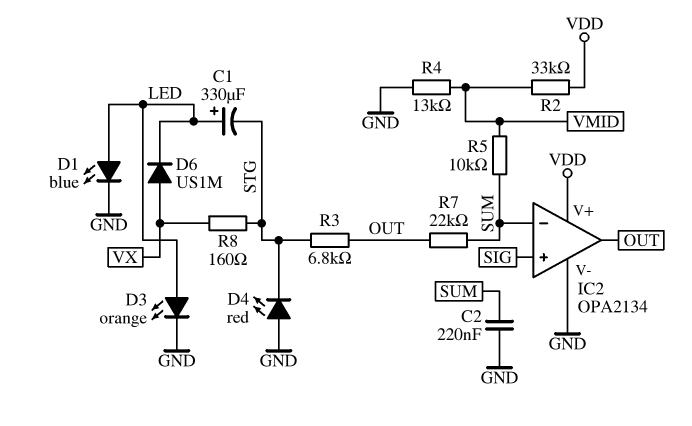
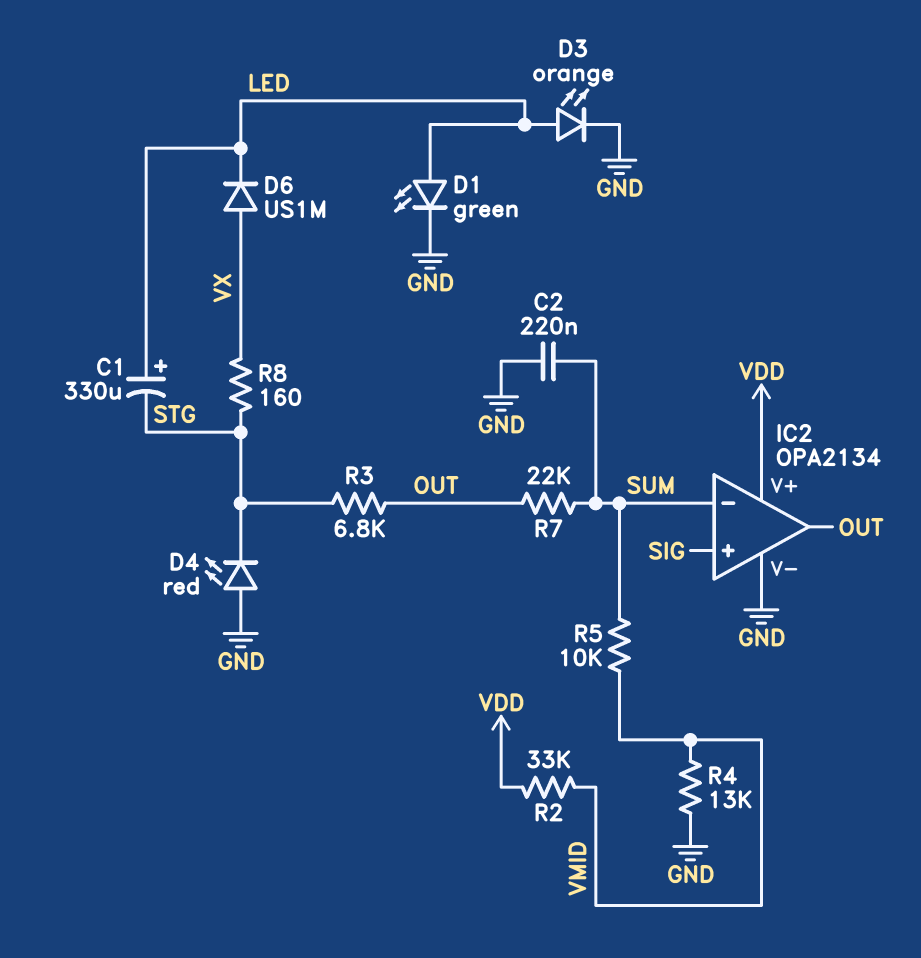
D1: LED blue (A LED, K GND) -> LED green (A LED, K GND)

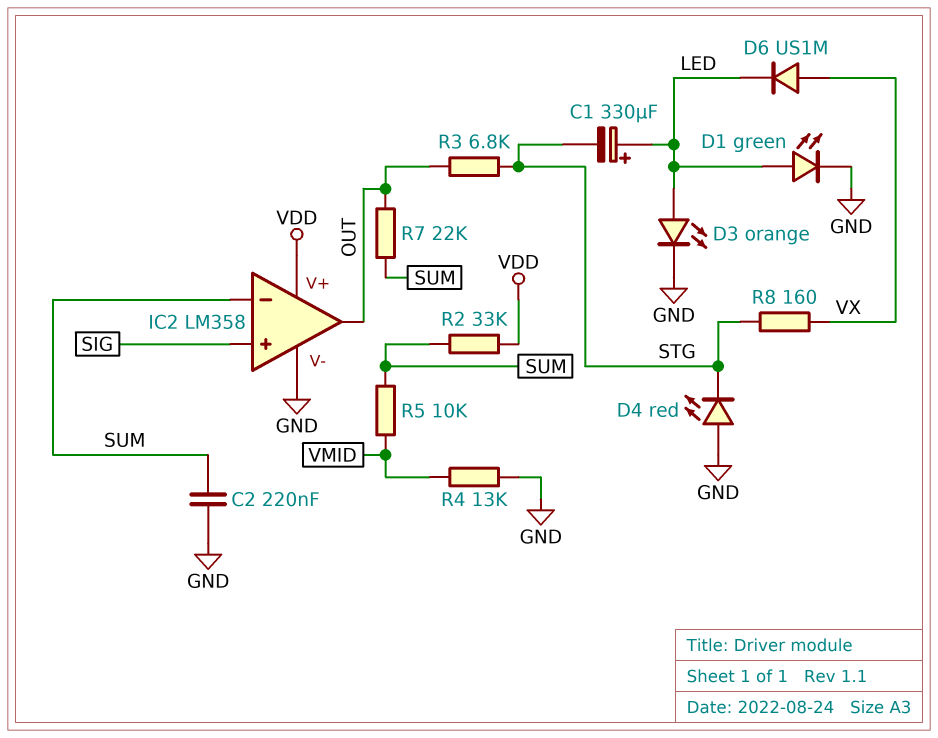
IC2: OPA2134 -> LM358
R2: 33k (VDD, VMID) -> 33k (SUM, VDD)

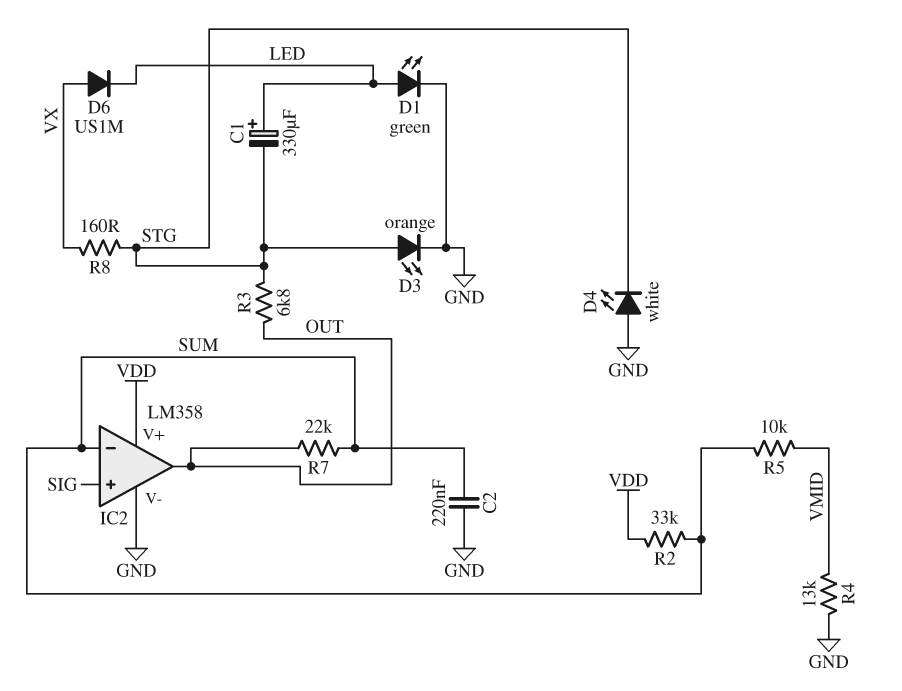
D3: LED orange (A LED, K GND) -> LED orange (A STG, K GND)
D4: LED red (A GND, K STG) -> LED white (A GND, K STG)

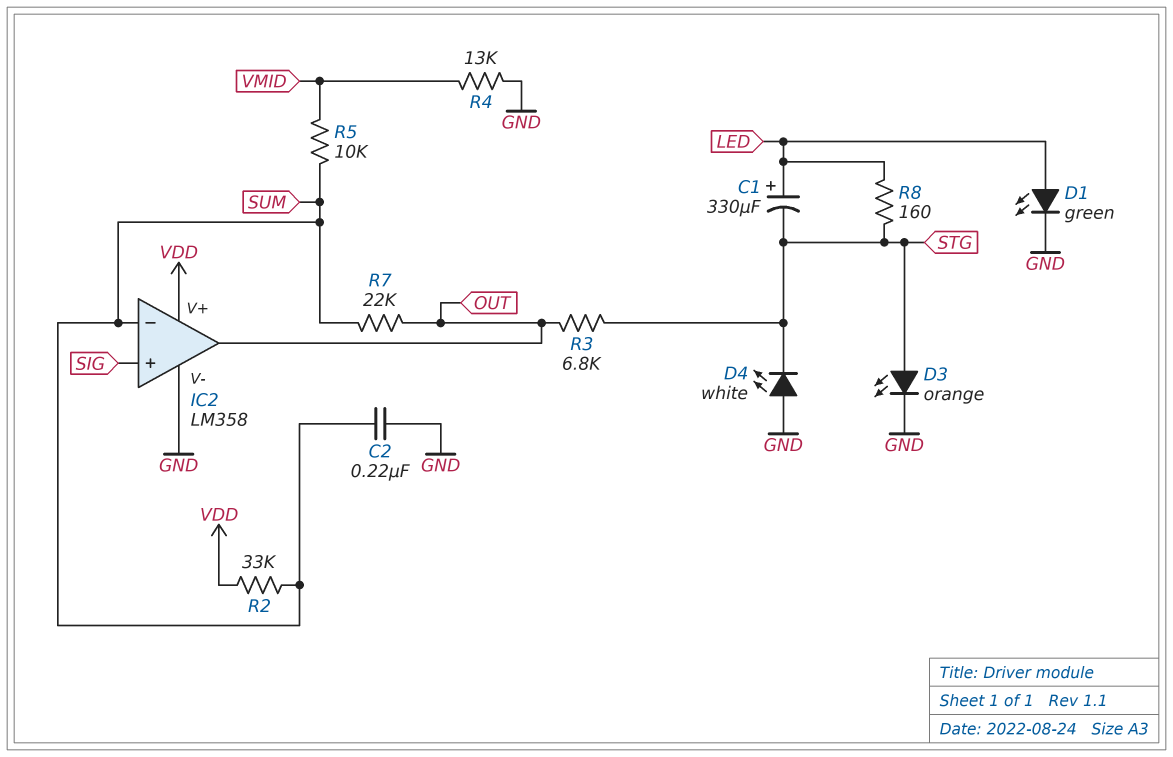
D6: diode US1M (A VX, K LED) -> none
R8: 160 (STG, VX) -> 160 (LED, STG)

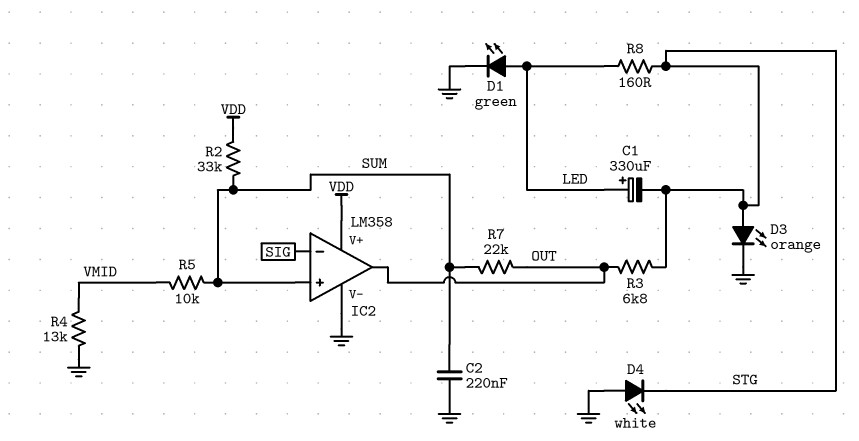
IC2 pin in+: SIG -> SUM
IC2 pin in-: SUM -> SIG

